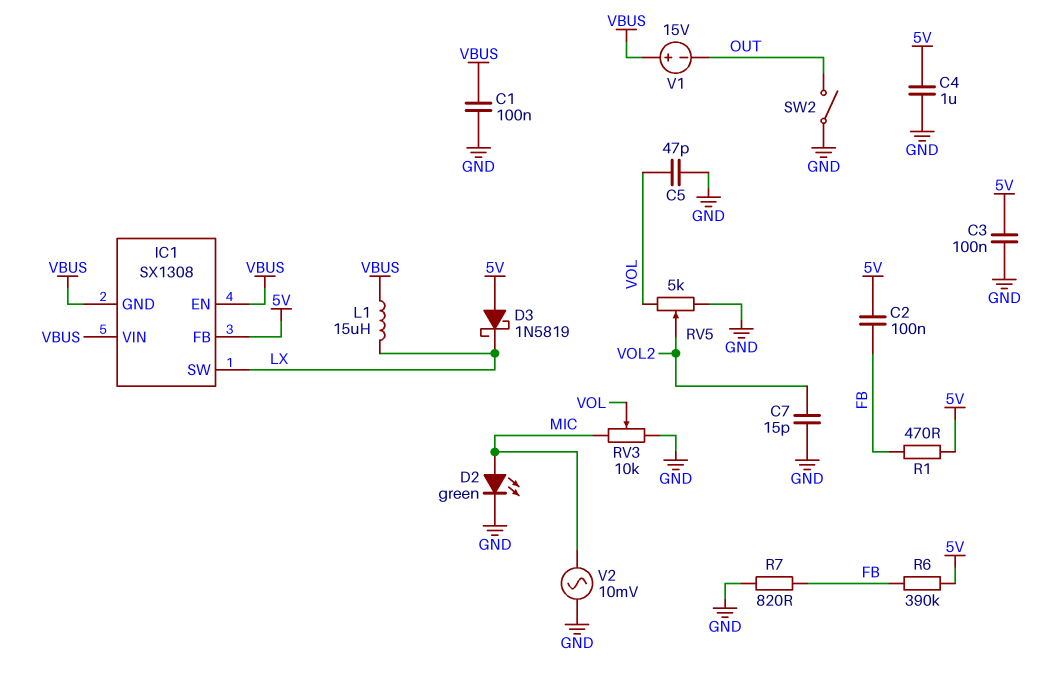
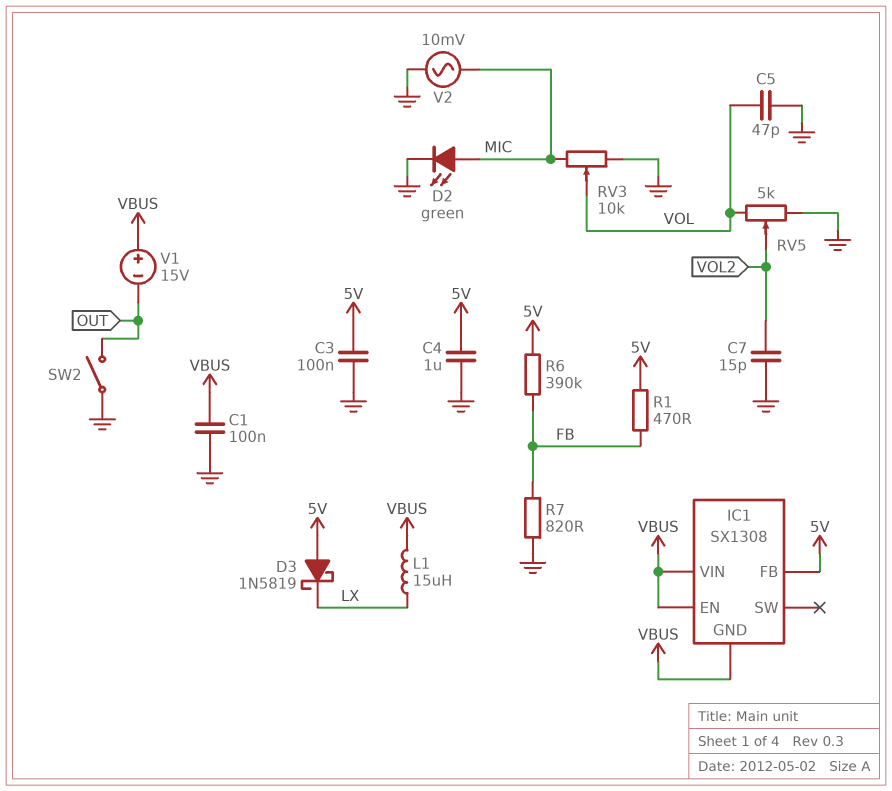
C2: 100nF (5V, FB) -> none
IC1 pin SW: LX -> none

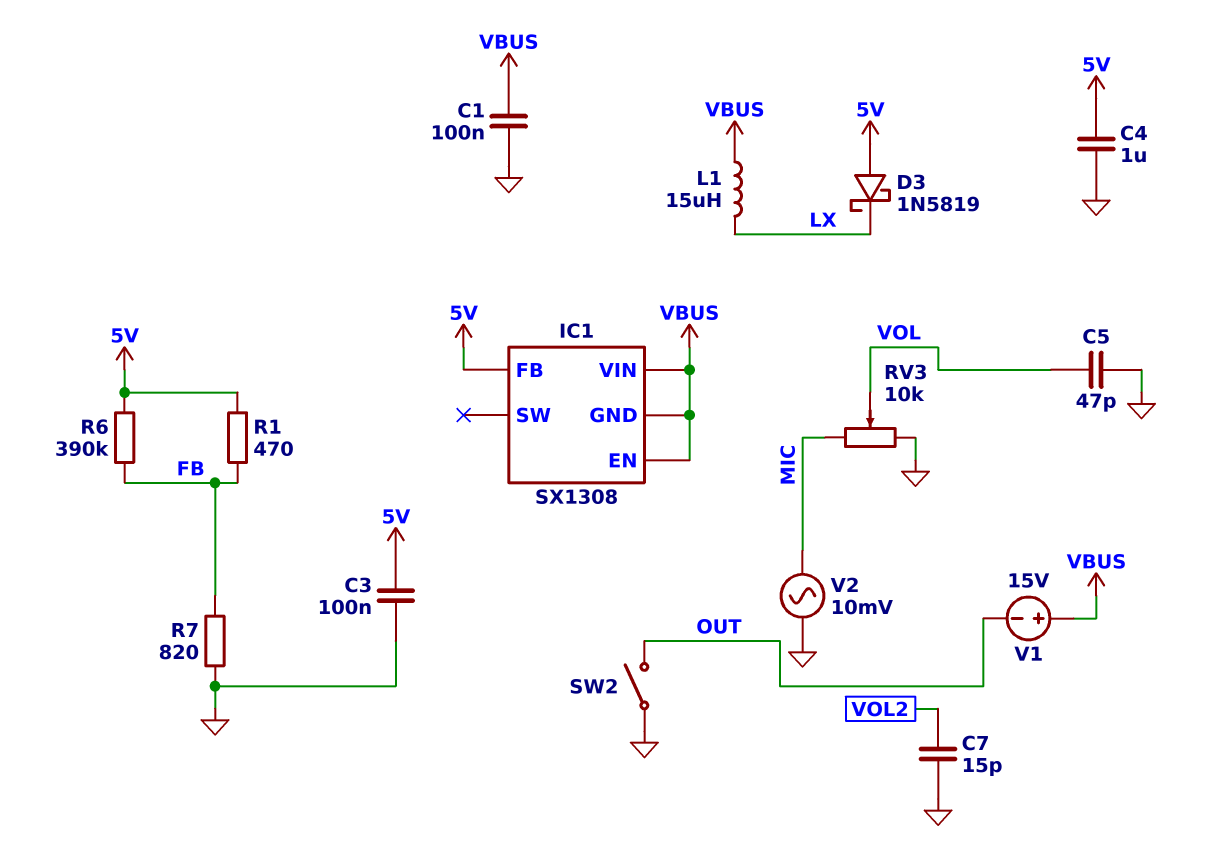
D2: LED green (A MIC, K GND) -> none
RV5: 5k (GND, VOL, wiper VOL2) -> none

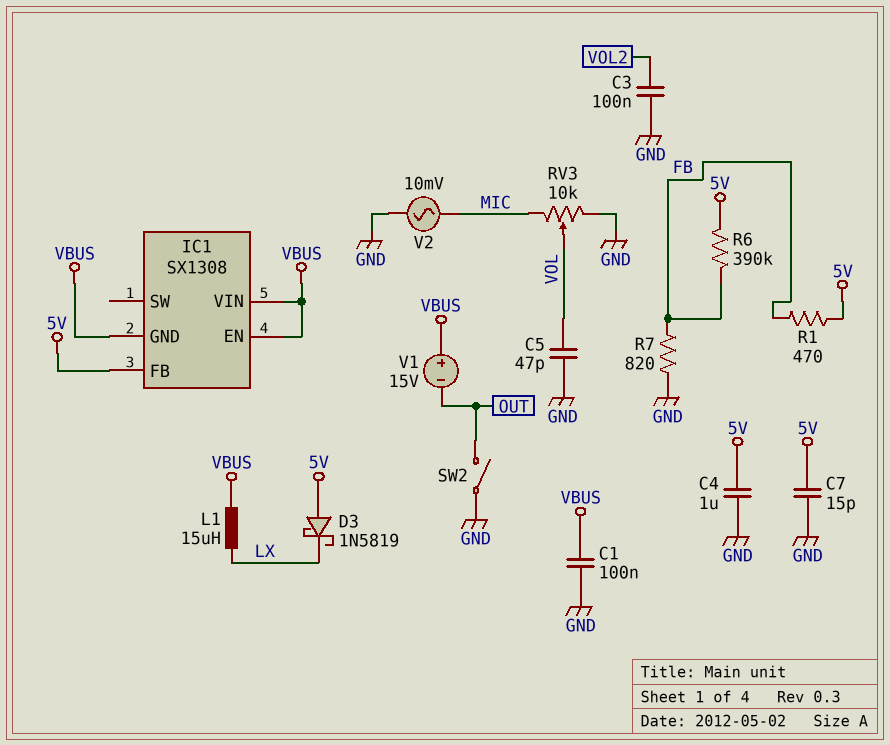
C3: 100nF (5V, GND) -> 100nF (GND, VOL2)
C7: 15pF (GND, VOL2) -> 15pF (5V, GND)

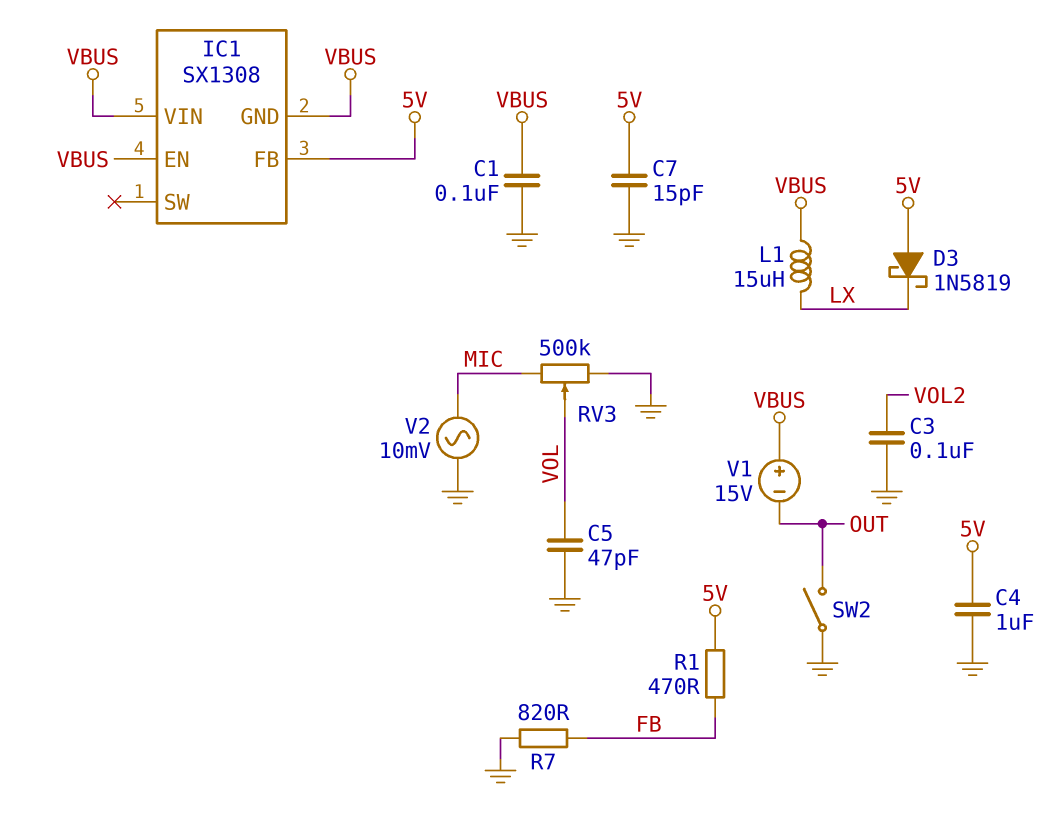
R6: 390k (5V, FB) -> none
RV3: 10k (GND, MIC, wiper VOL) -> 500k (GND, MIC, wiper VOL)

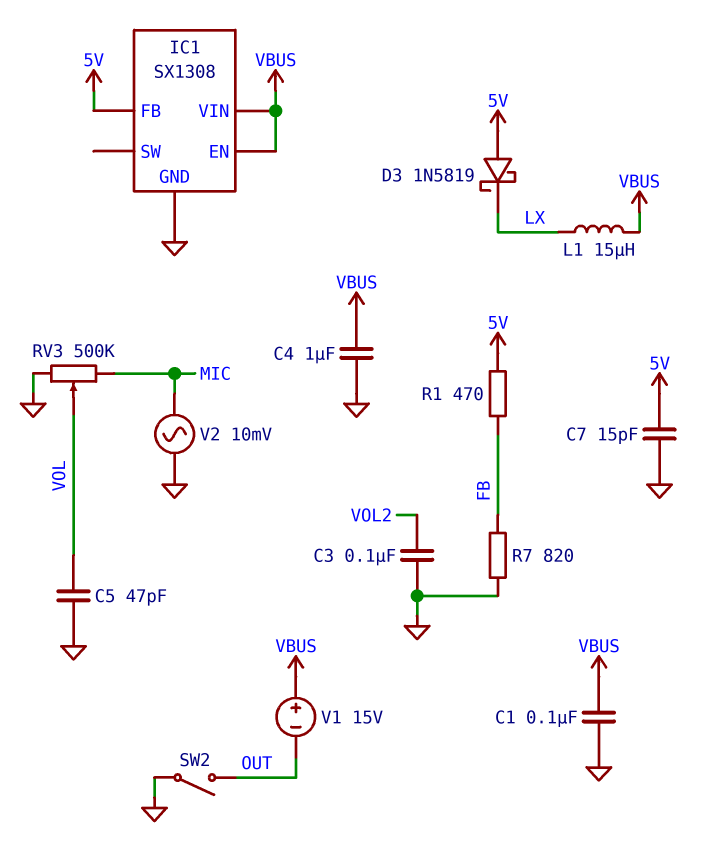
C4: 1uF (5V, GND) -> 1uF (GND, VBUS)
IC1 pin GND: VBUS -> GND

